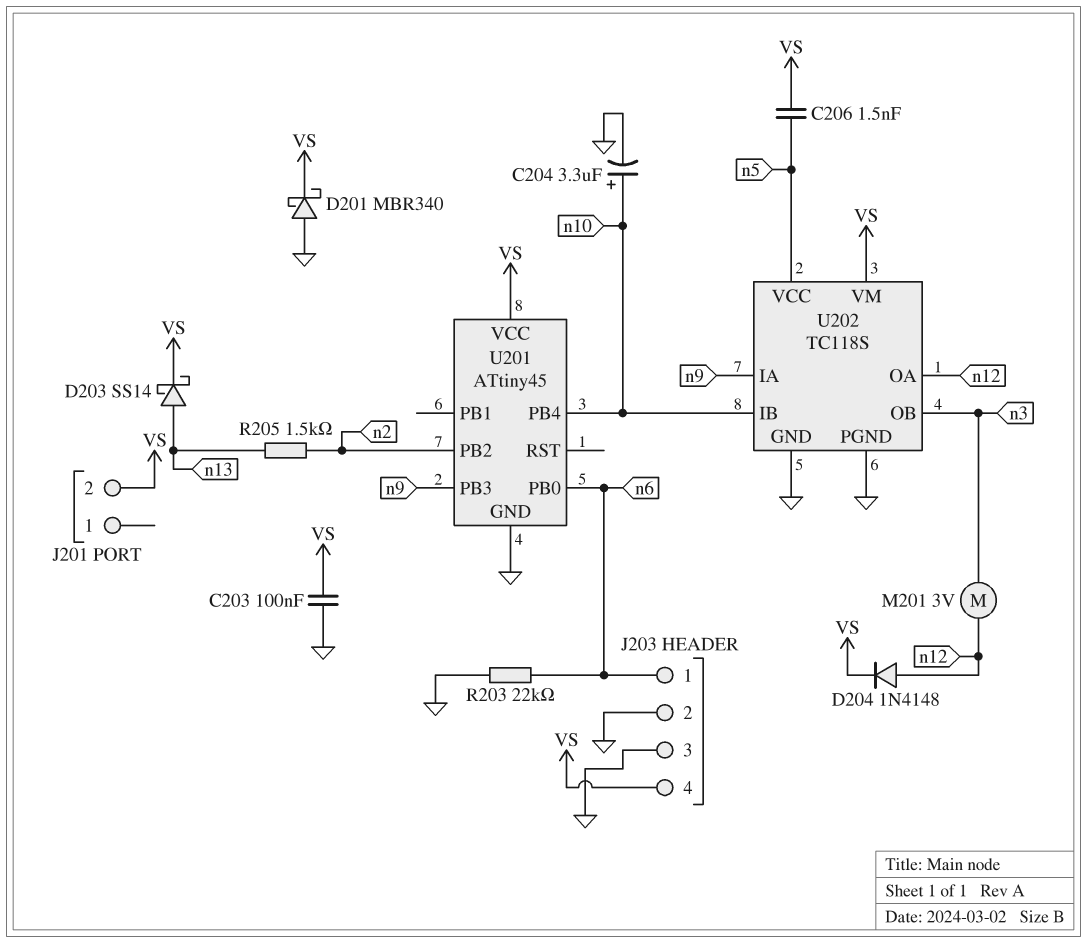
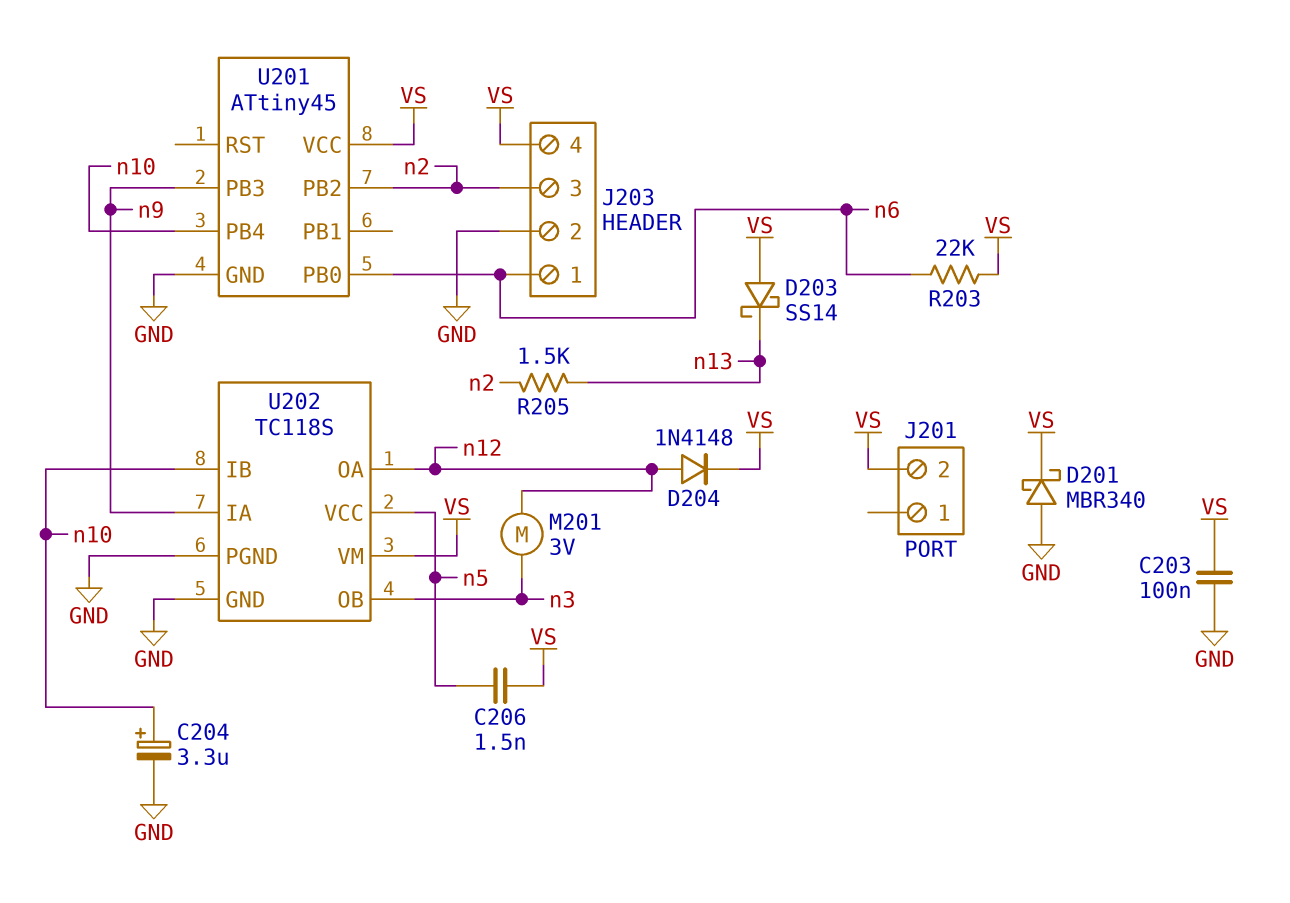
D203: schottky SS14 (A n13, K VS) -> schottky SS14 (A VS, K n13)
J203 pin 3: GND -> n2
R203: 22k (GND, n6) -> 22k (VS, n6)

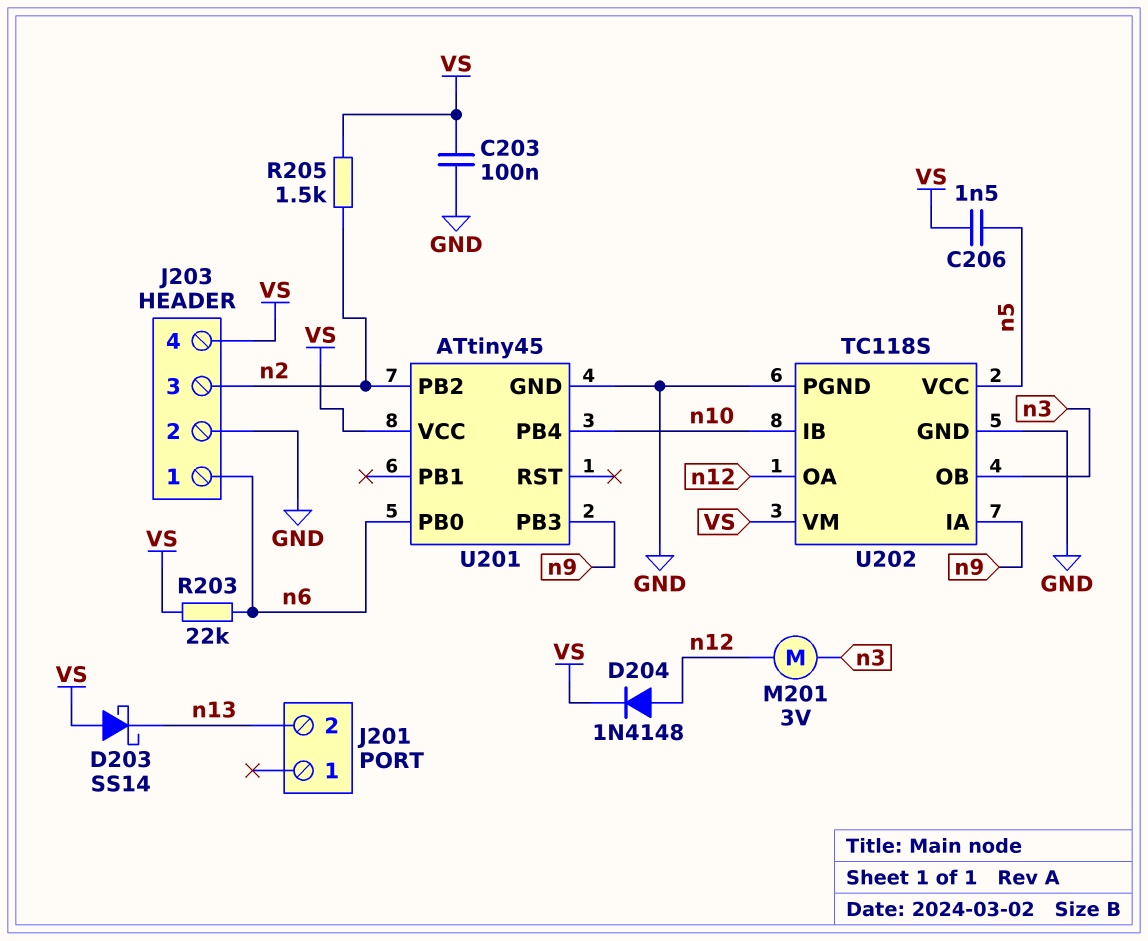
C204: 3.3uF (plus n10, minus GND) -> none
D201: schottky MBR340 (A GND, K VS) -> none
J201 pin 2: VS -> n13
R205: 1.5k (n2, n13) -> 1.5k (VS, n2)

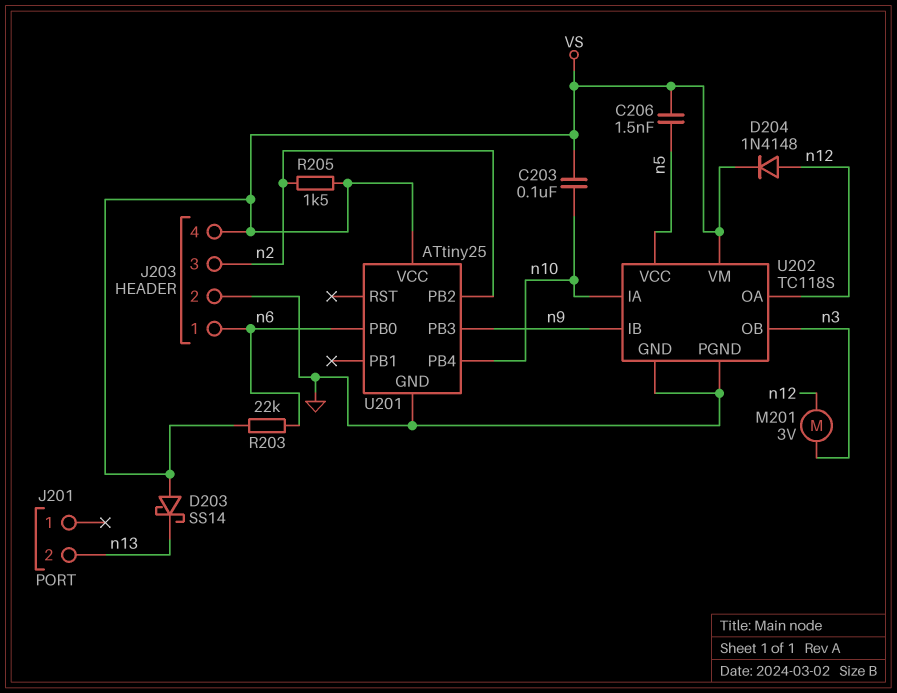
C203: 100nF (GND, VS) -> 100nF (VS, n10)
U201: ATtiny45 -> ATtiny25
U202 pin IA: n9 -> n10
U202 pin IB: n10 -> n9

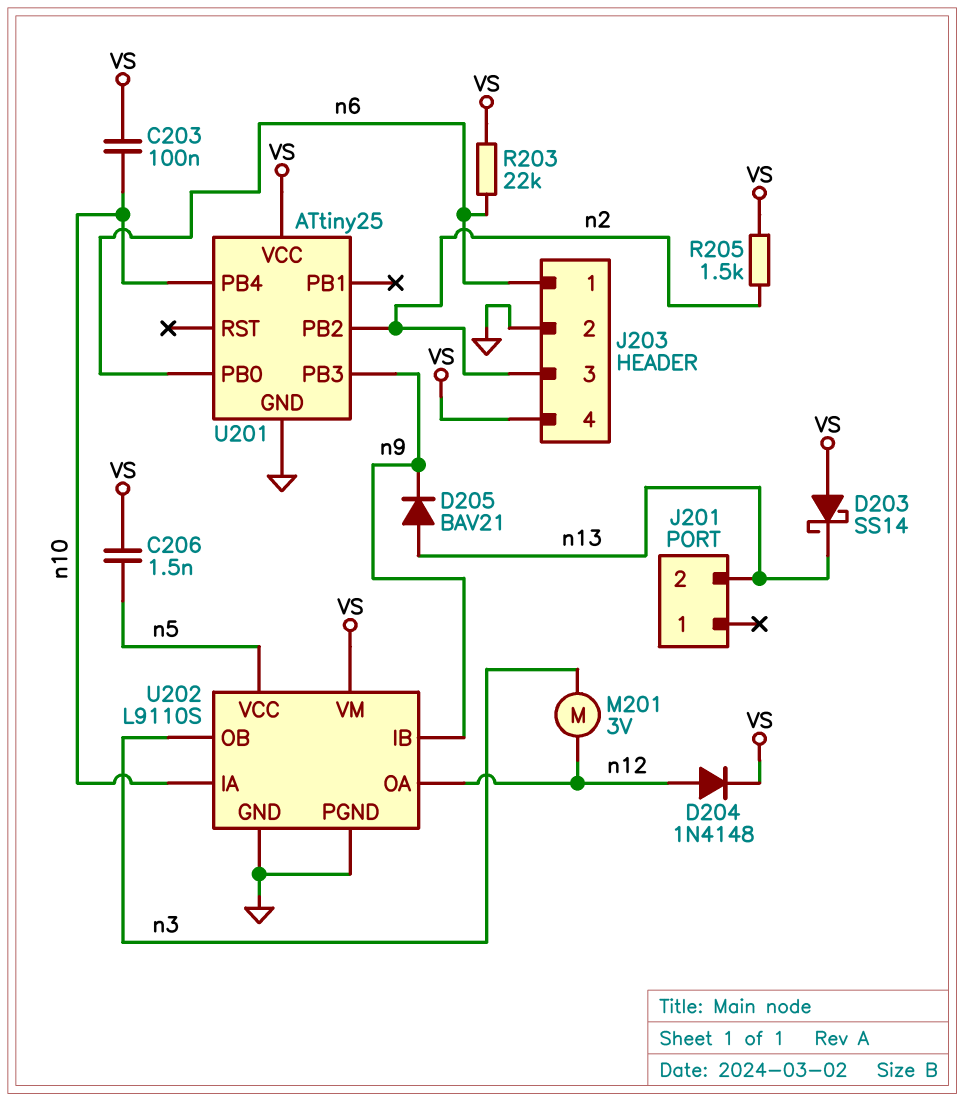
D205: none -> diode BAV21 (A n13, K n9)
U202: TC118S -> L9110S

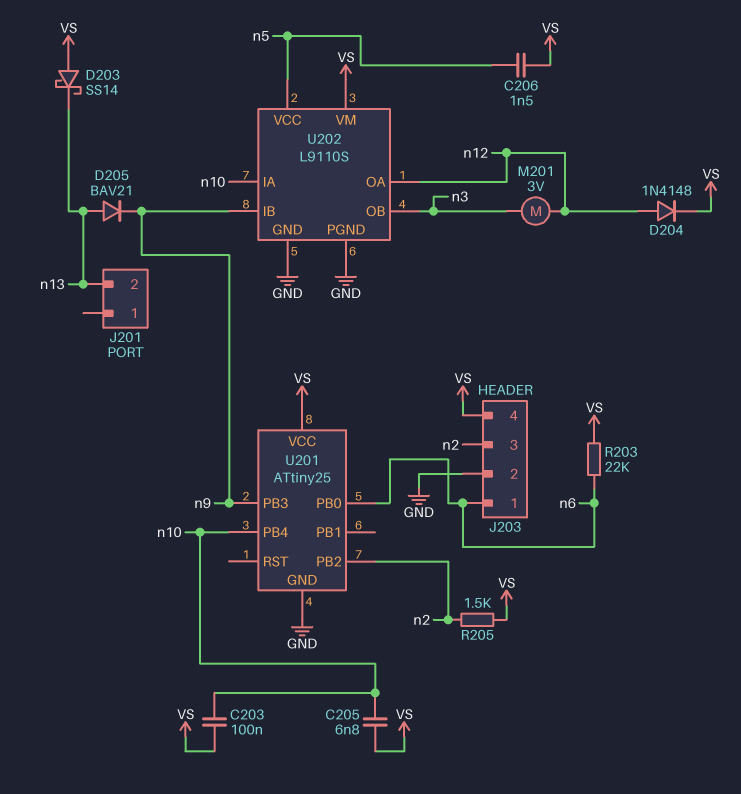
C205: none -> 6.8nF (VS, n10)

